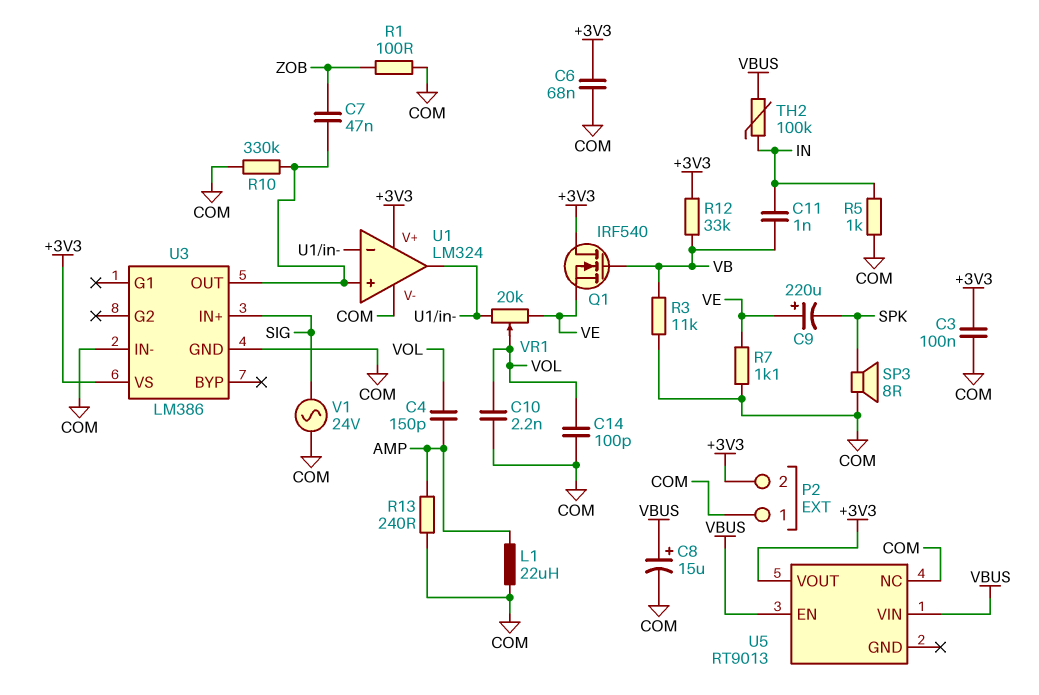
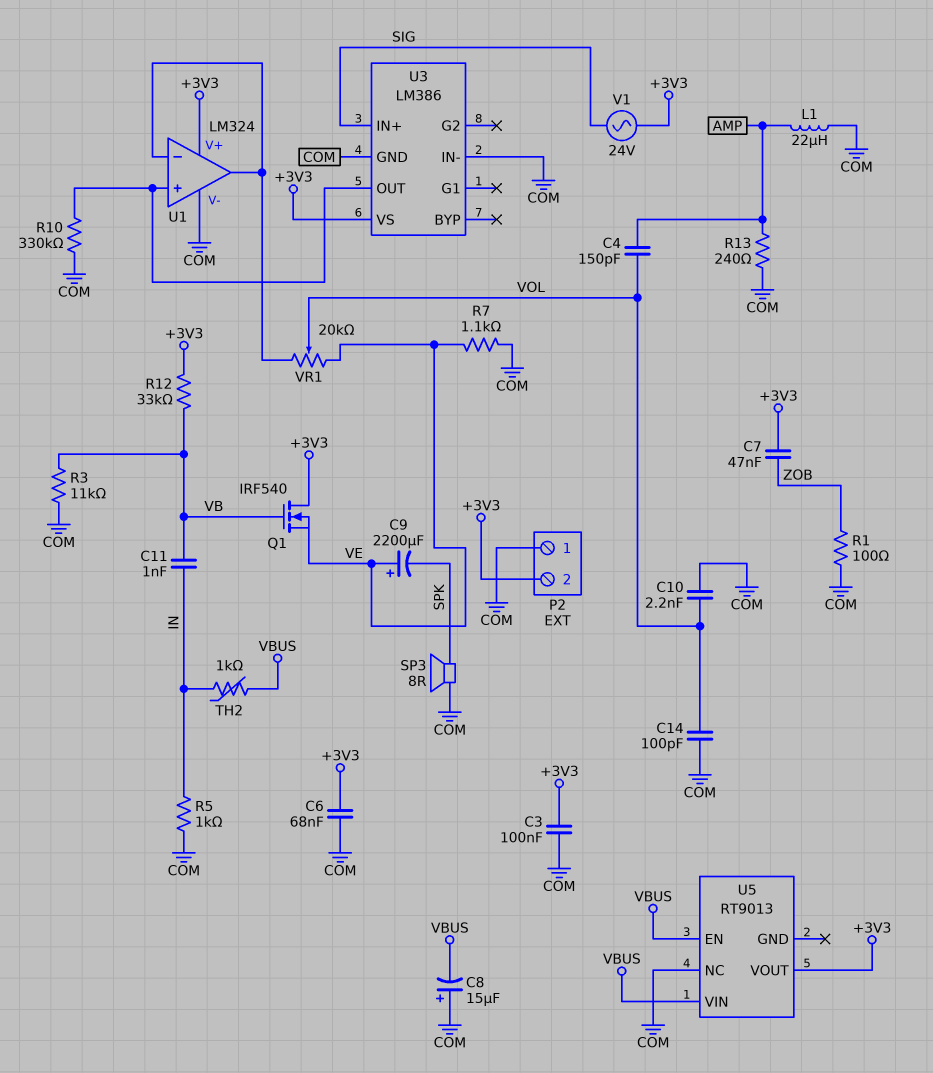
C7: 47nF (U1/in+, ZOB) -> 47nF (+3V3, ZOB)
C8: 15uF (plus VBUS, minus COM) -> 15uF (plus COM, minus VBUS)
C9: 220uF (plus VE, minus SPK) -> 2200uF (plus VE, minus SPK)
TH2: 100k (IN, VBUS) -> 1k (IN, VBUS)
V1: AC 24V (COM, SIG) -> AC 24V (+3V3, SIG)

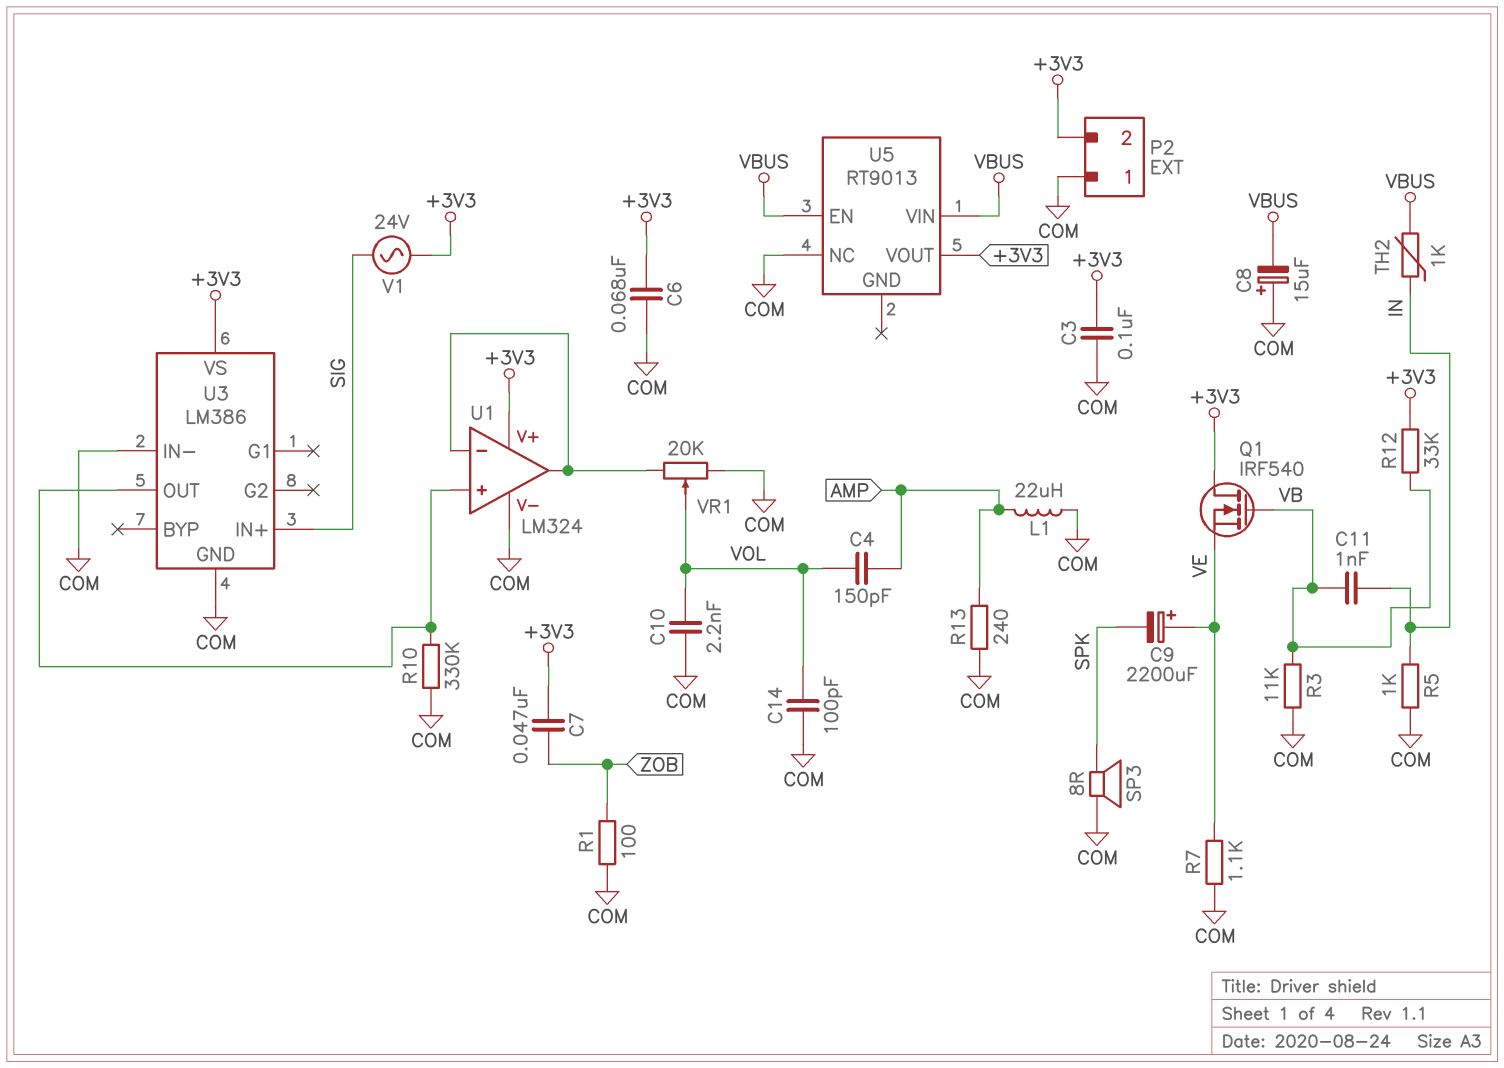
VR1: 20k (U1/in-, VE, wiper VOL) -> 20k (COM, U1/in-, wiper VOL)

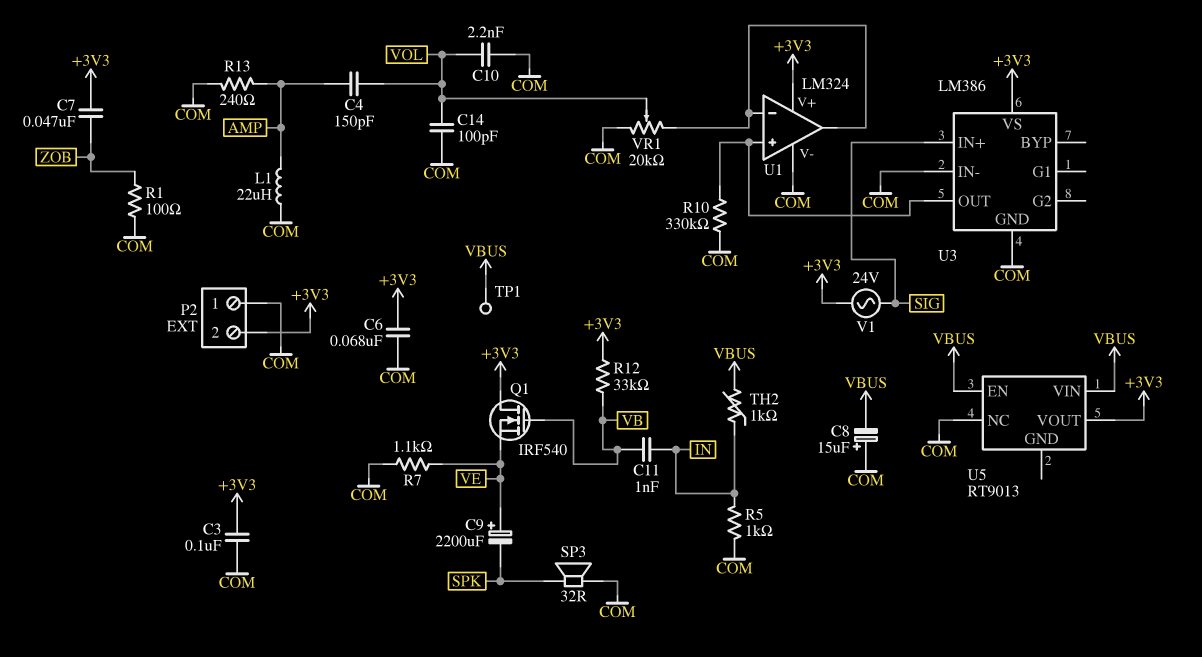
R3: 11k (COM, VB) -> none
SP3: speaker 8R (COM, SPK) -> speaker 32R (COM, SPK)
TP1: none -> test point (VBUS)

